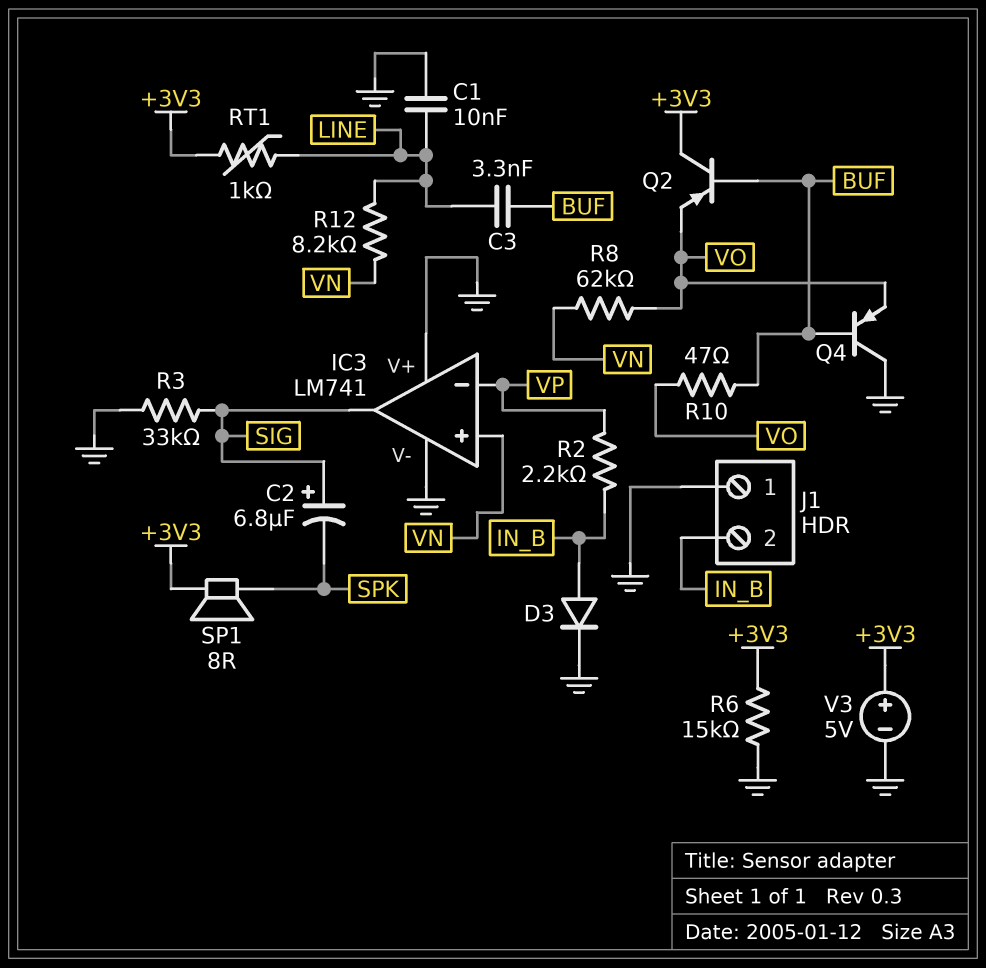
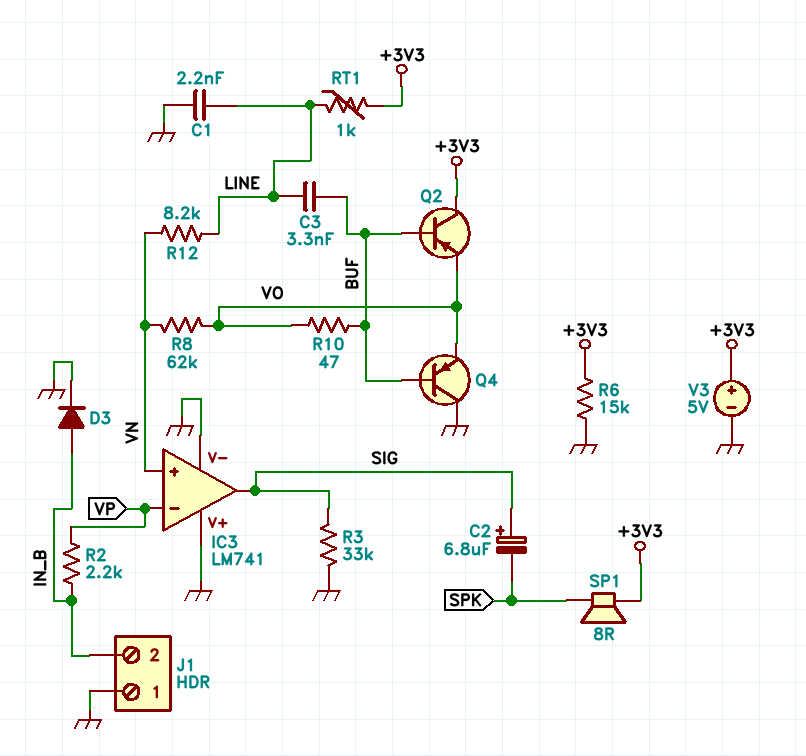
C1: 10nF (GND, LINE) -> 2.2nF (GND, LINE)

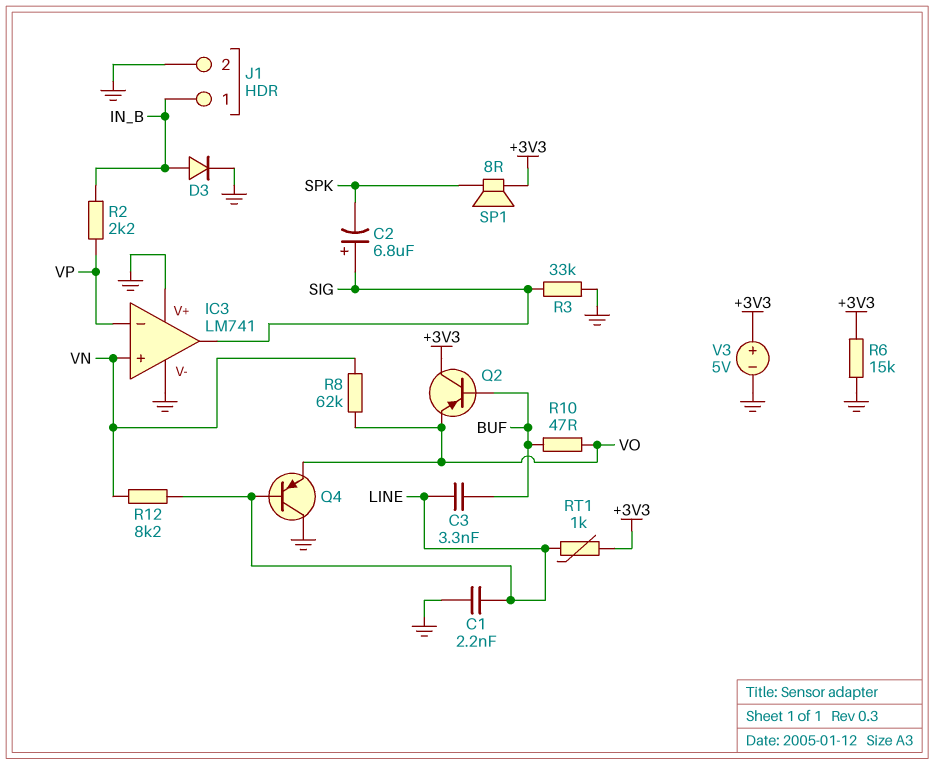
J1 pin 1: GND -> IN_B
J1 pin 2: IN_B -> GND
Q4: PNP (B BUF, C GND, E VO) -> PNP (B LINE, C GND, E VO)

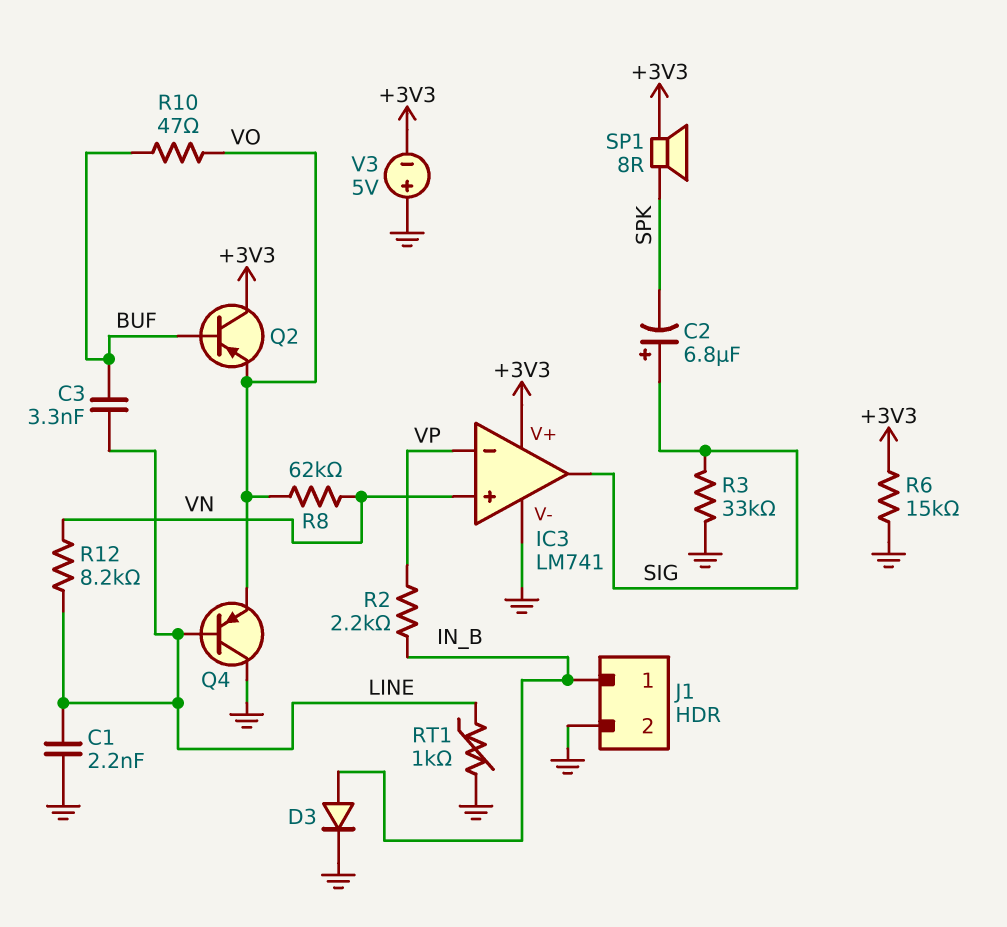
IC3 pin V+: GND -> +3V3
RT1: 1k (+3V3, LINE) -> 1k (GND, LINE)
V3: 5V (plus +3V3, minus GND) -> 5V (plus GND, minus +3V3)

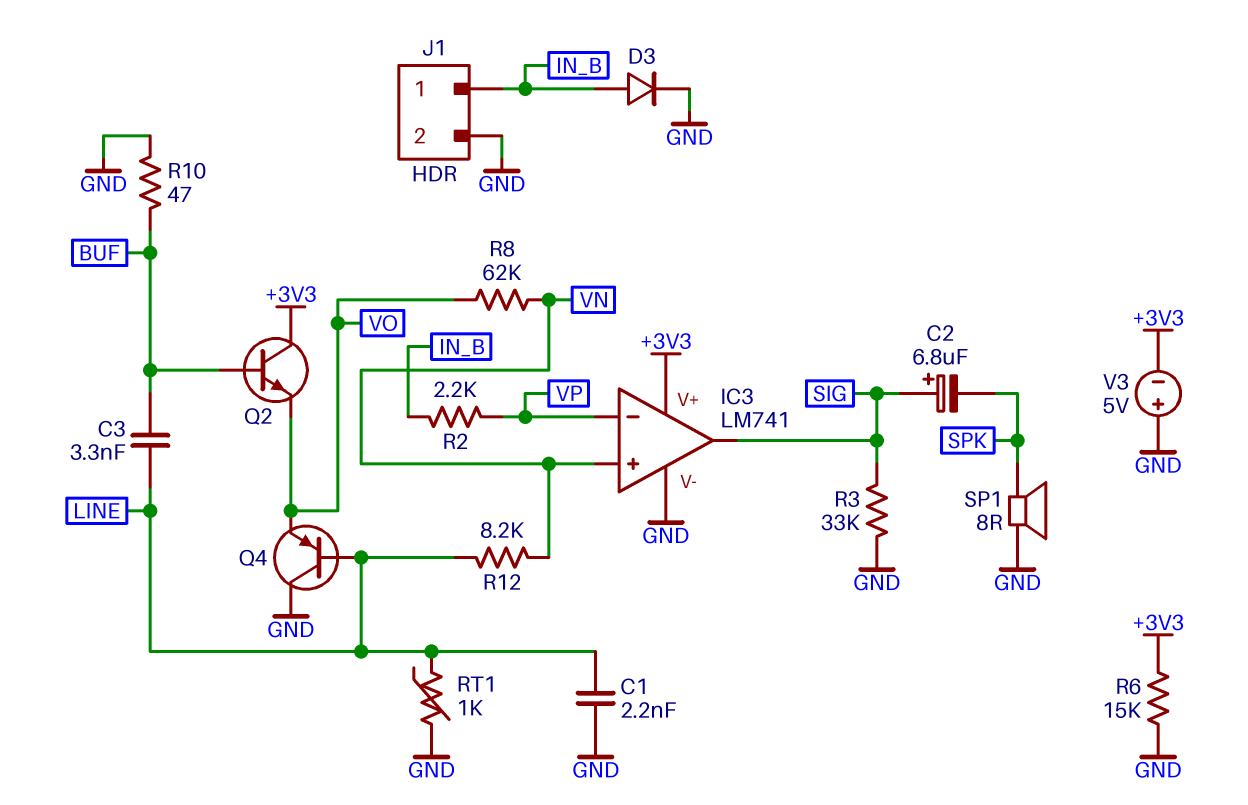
Q2: PNP (B BUF, C +3V3, E VO) -> NPN (B BUF, C +3V3, E VO)
R10: 47 (BUF, VO) -> 47 (BUF, GND)
SP1: speaker 8R (+3V3, SPK) -> speaker 8R (GND, SPK)

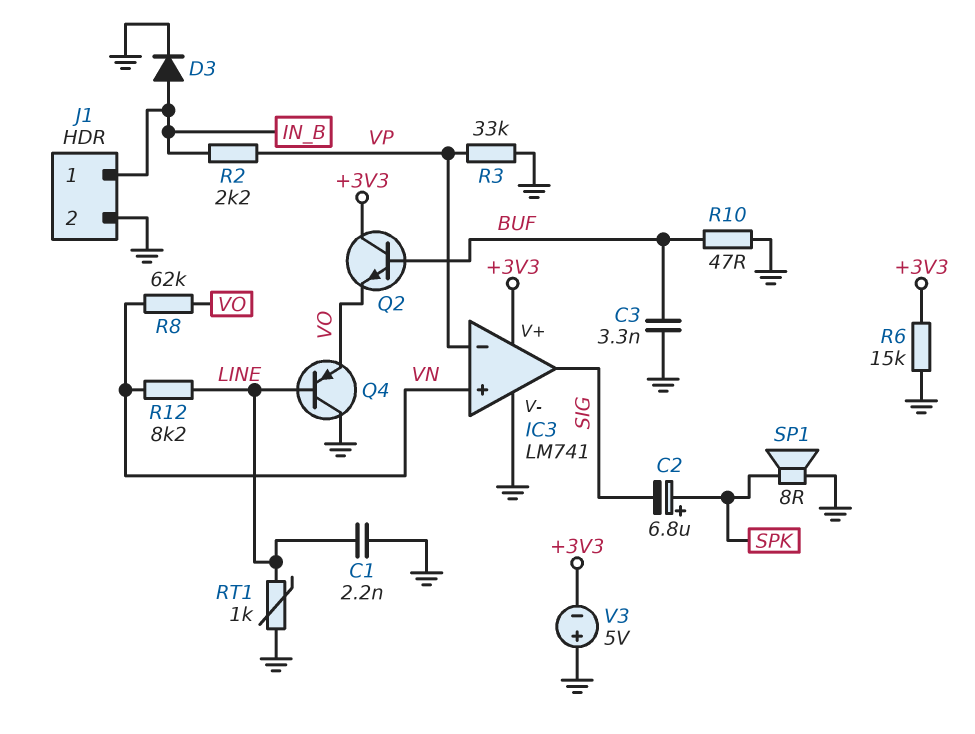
C2: 6.8uF (plus SIG, minus SPK) -> 6.8uF (plus SPK, minus SIG)
C3: 3.3nF (BUF, LINE) -> 3.3nF (BUF, GND)
R3: 33k (GND, SIG) -> 33k (GND, VP)

